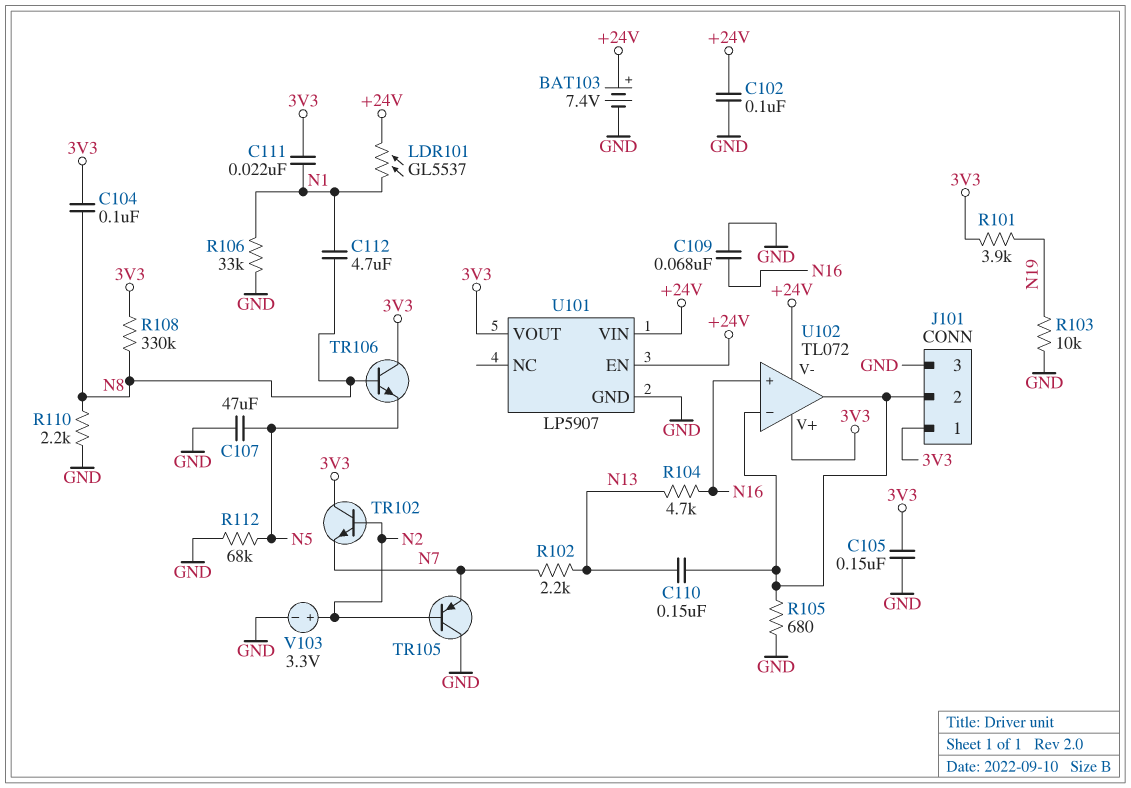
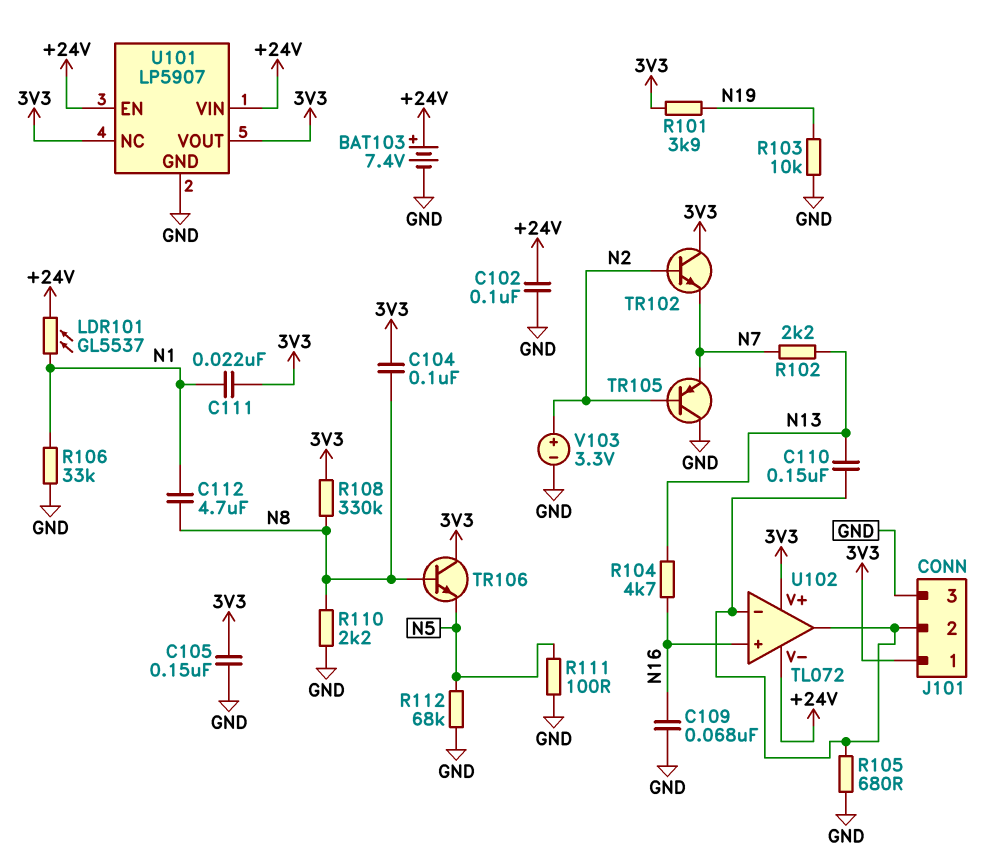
C107: 47uF (GND, N5) -> none
R111: none -> 100 (GND, N5)
U101 pin NC: none -> 3V3

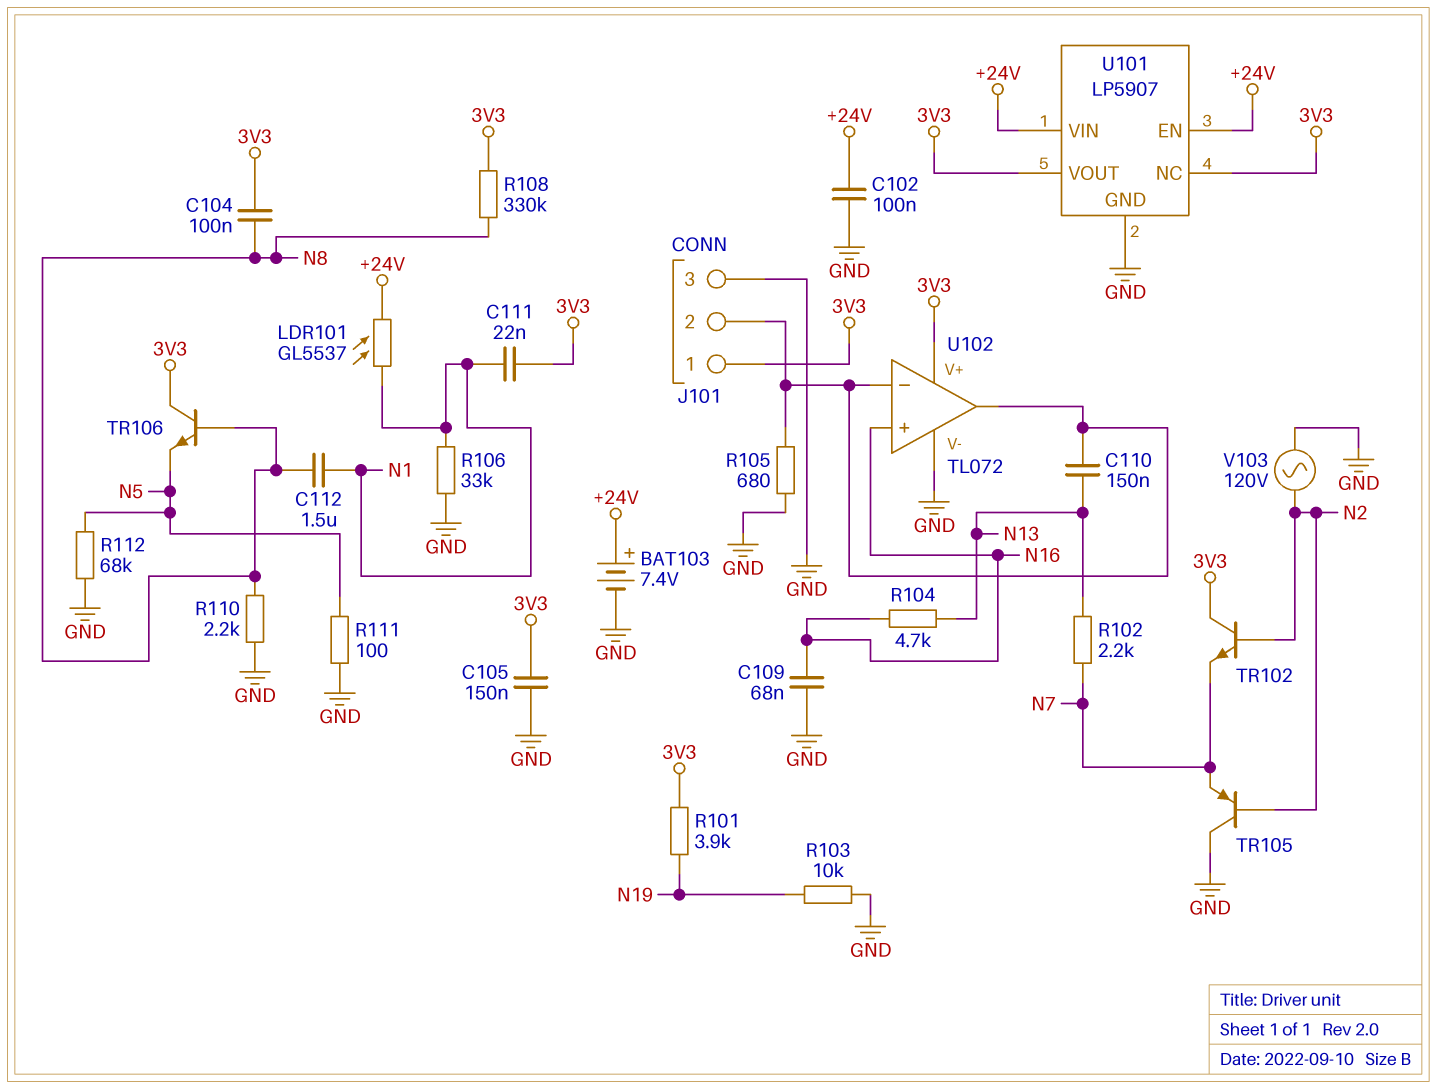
C112: 4.7uF (N1, N8) -> 1.5uF (N1, N8)
U102 pin V-: +24V -> GND
V103: 3.3V (plus N2, minus GND) -> AC 120V (GND, N2)

